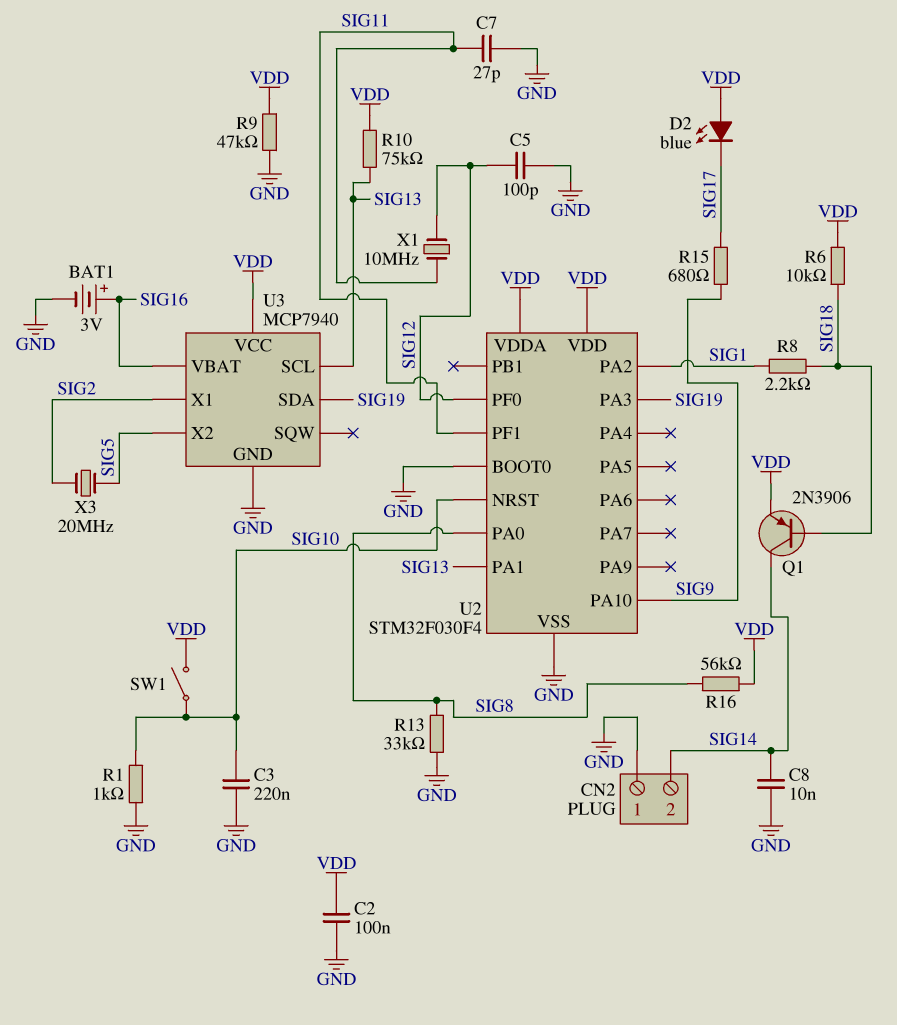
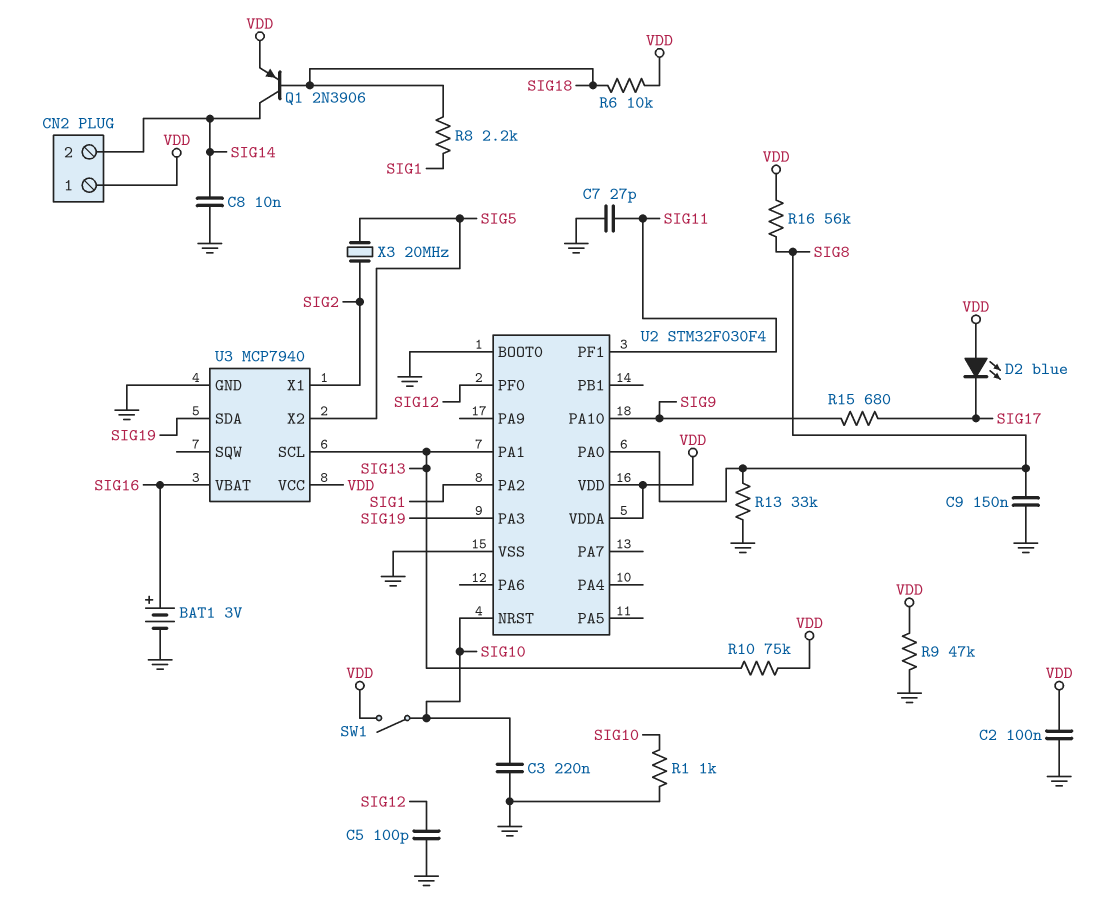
C9: none -> 150nF (GND, SIG8)
CN2 pin 1: GND -> VDD
X1: 10MHz (SIG11, SIG12) -> none

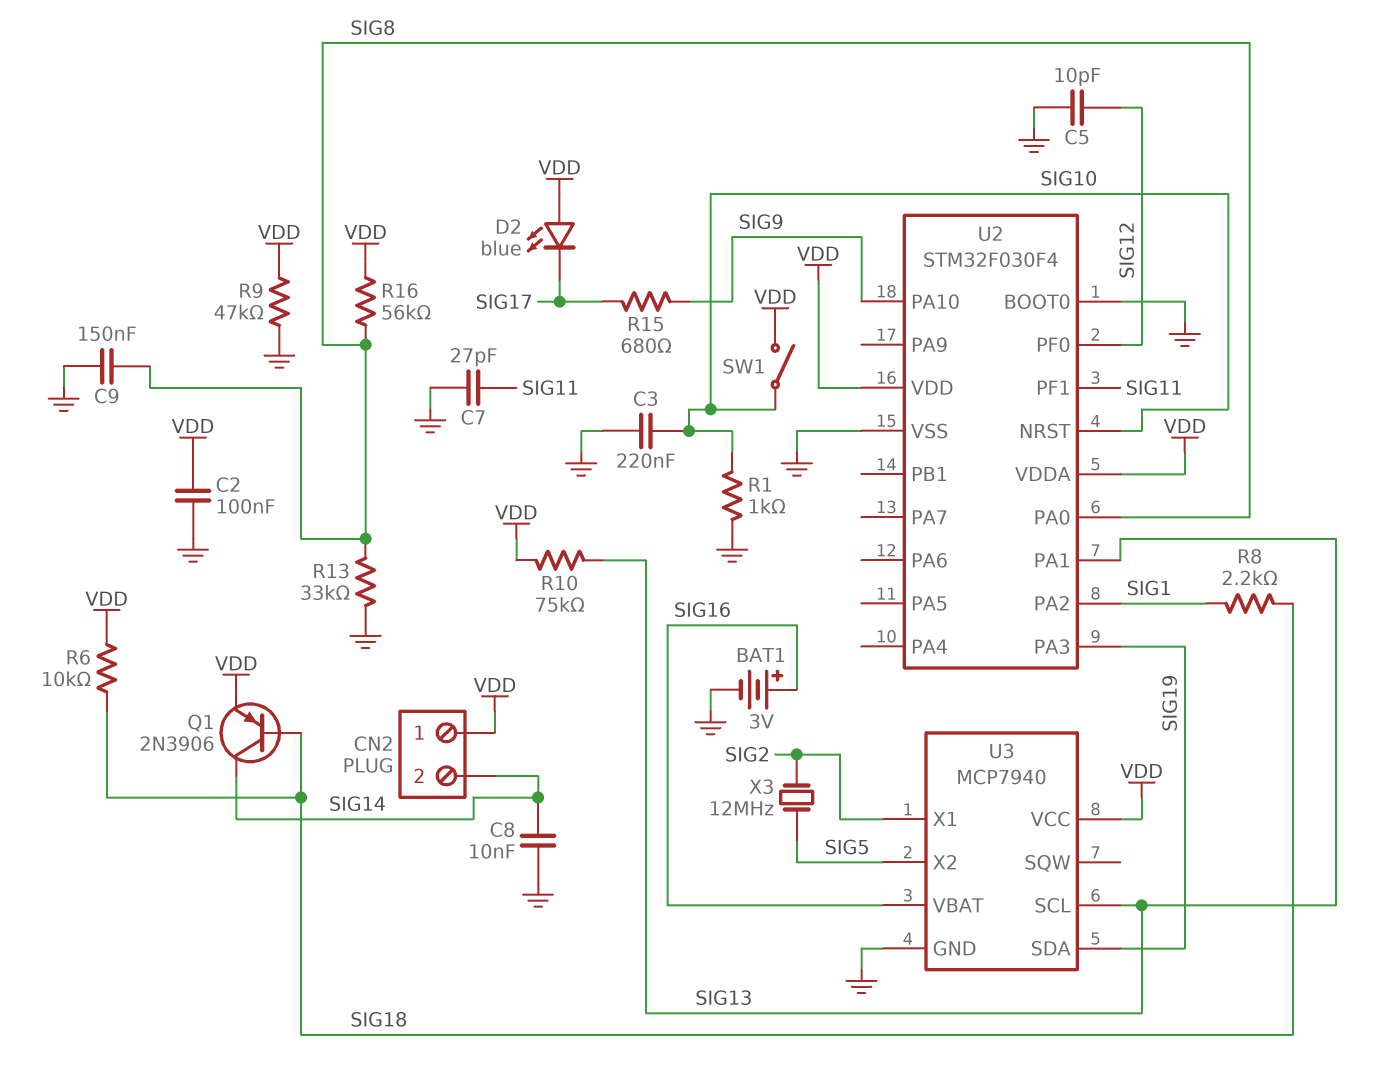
C5: 100pF (GND, SIG12) -> 10pF (GND, SIG12)
X3: 20MHz (SIG2, SIG5) -> 12MHz (SIG2, SIG5)

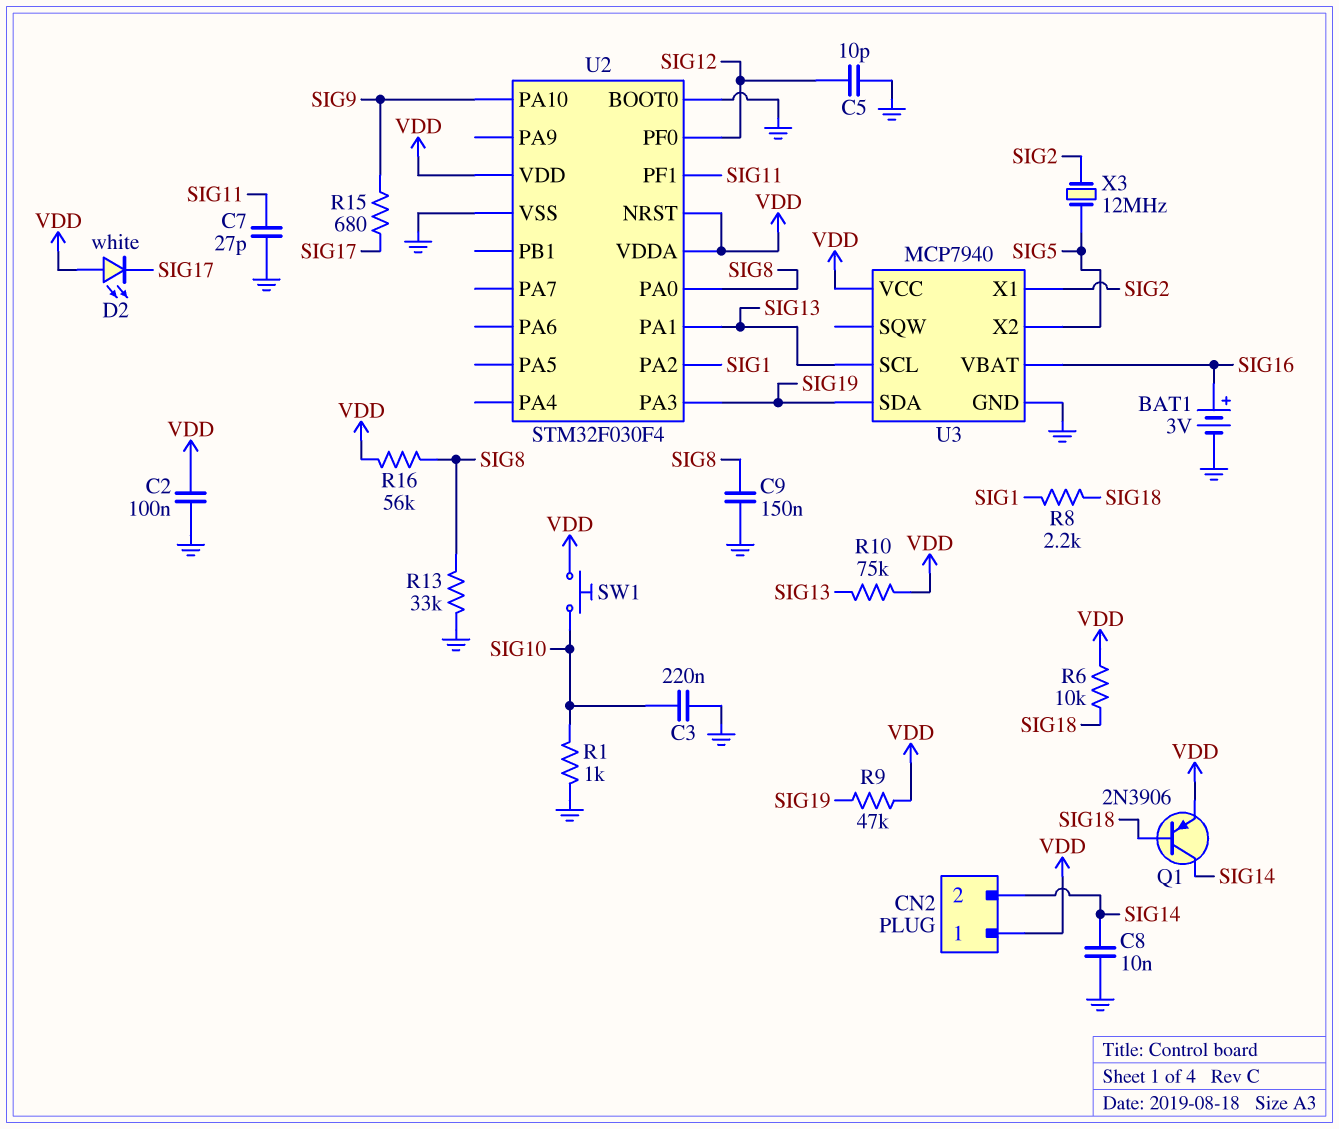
D2: LED blue (A VDD, K SIG17) -> LED white (A VDD, K SIG17)
R9: 47k (GND, VDD) -> 47k (SIG19, VDD)
SW1: switch (SIG10, VDD) -> button (SIG10, VDD)
U2 pin NRST: SIG10 -> VDD

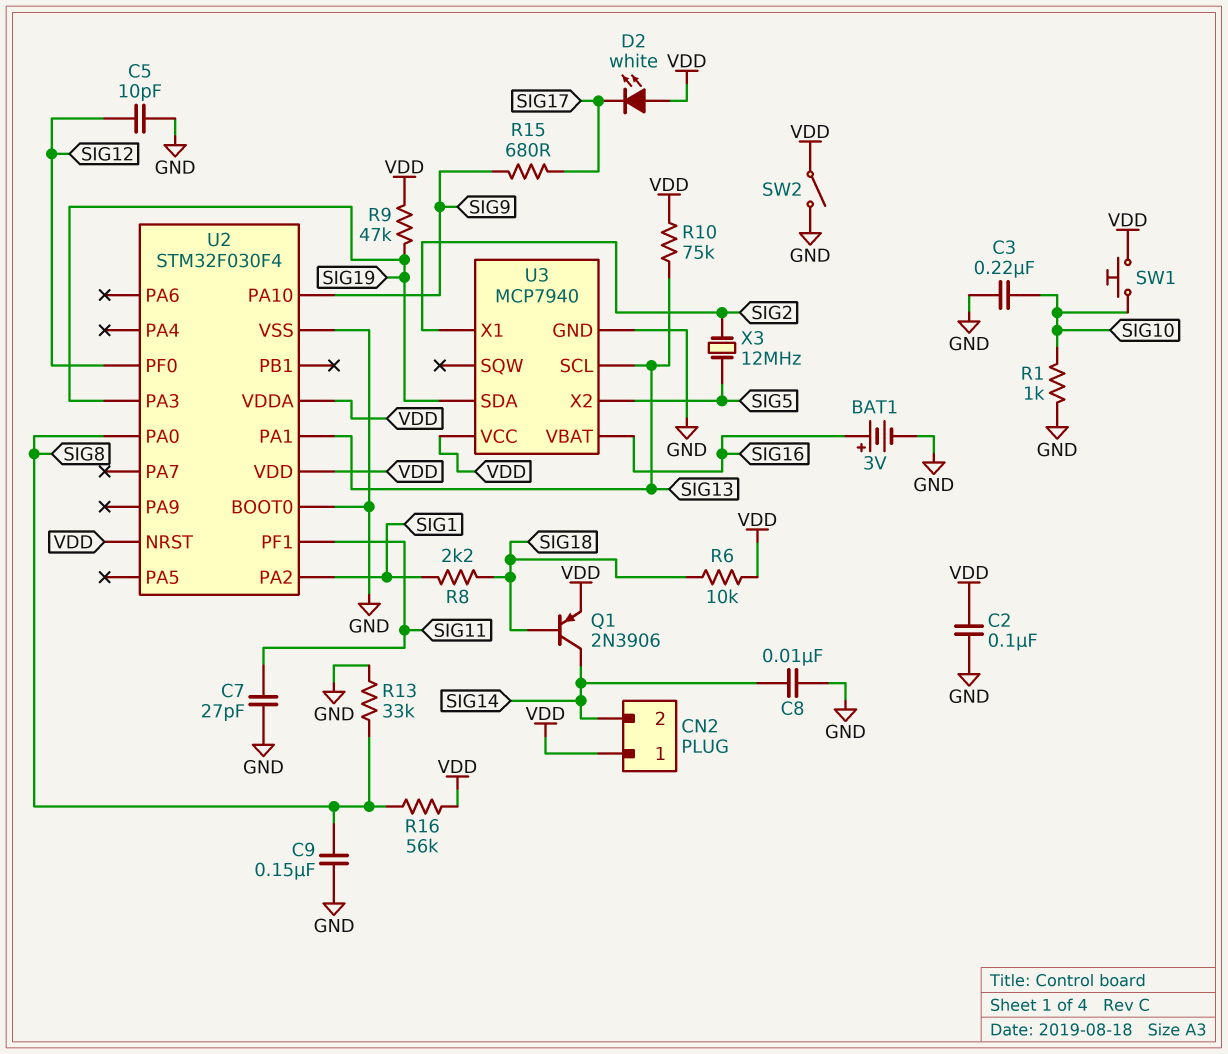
SW2: none -> switch (GND, VDD)

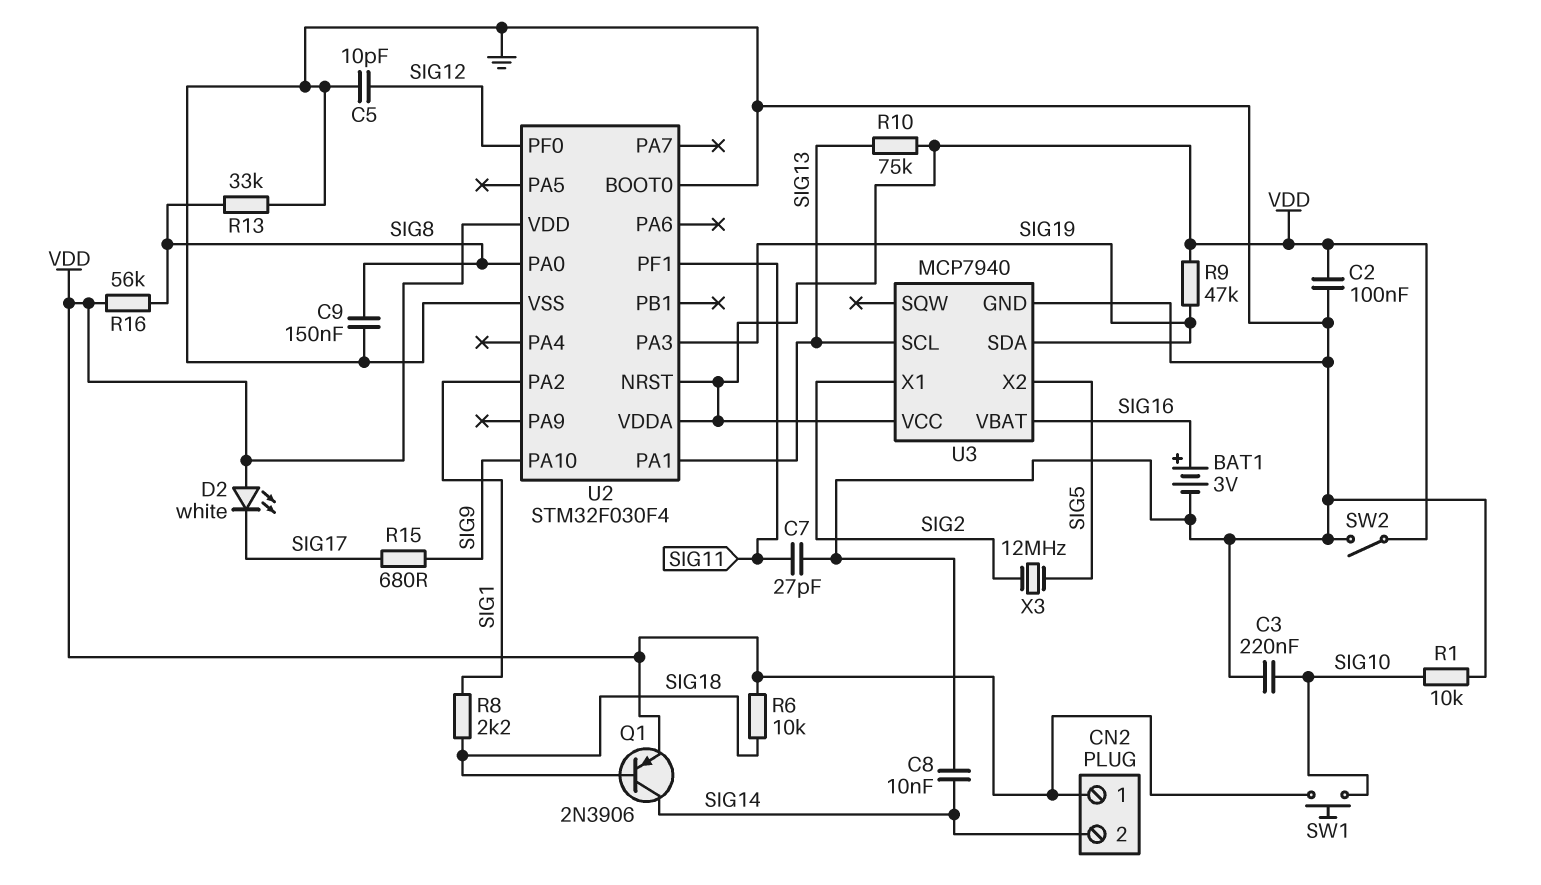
R1: 1k (GND, SIG10) -> 10k (GND, SIG10)

